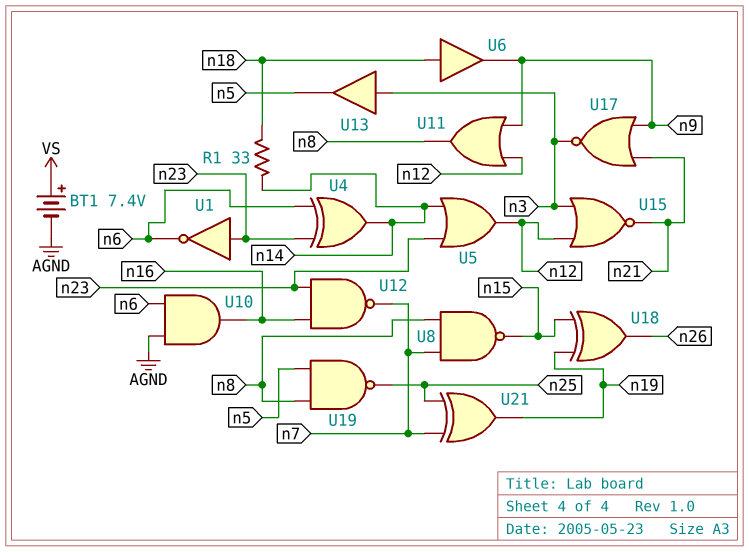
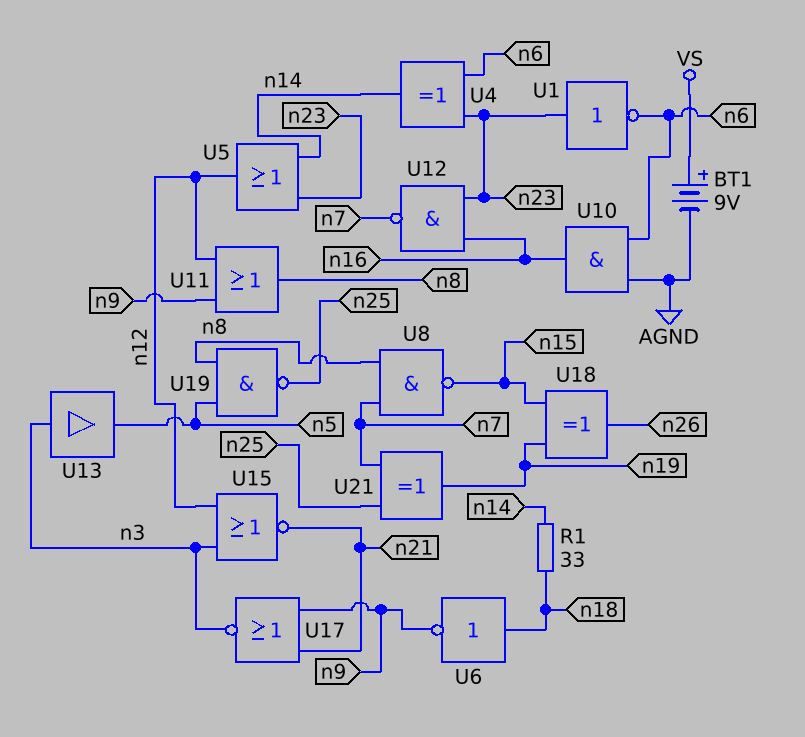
BT1: 7.4V (plus VS, minus AGND) -> 9V (plus VS, minus AGND)
U6: buffer (in n18, out n9) -> NOT (in n18, out n9)

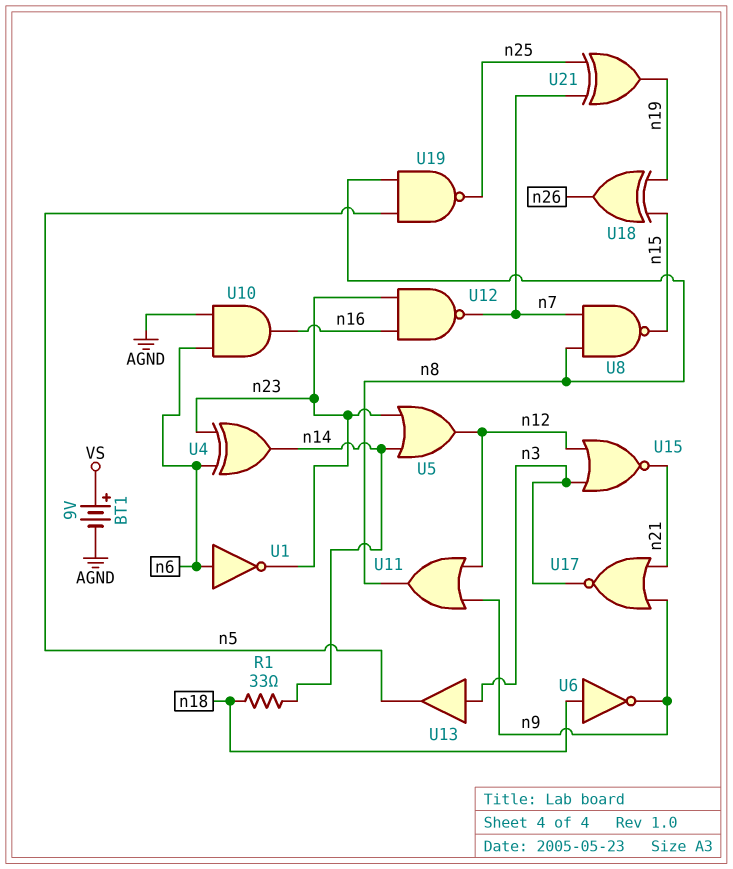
U1: NOT (in n23, out n6) -> NOT (in n6, out n23)

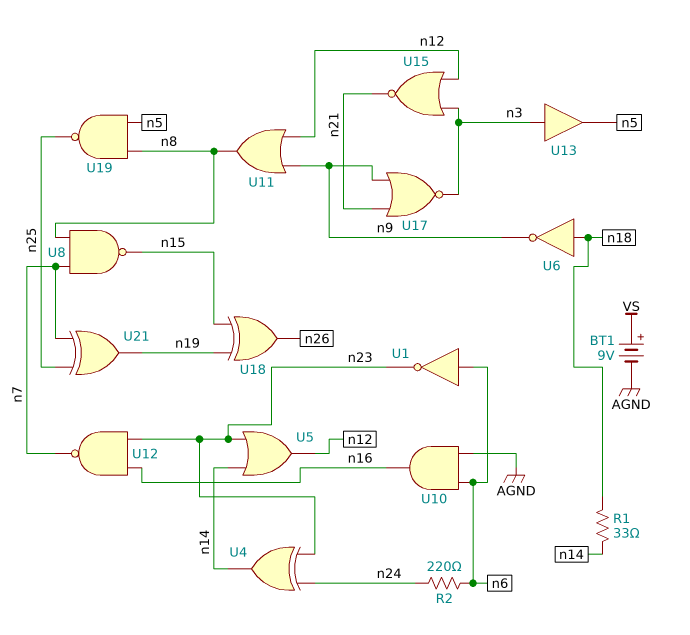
R2: none -> 220 (n6, n24)
U4: XOR (in n6, in n23, out n14) -> XOR (in n23, in n24, out n14)

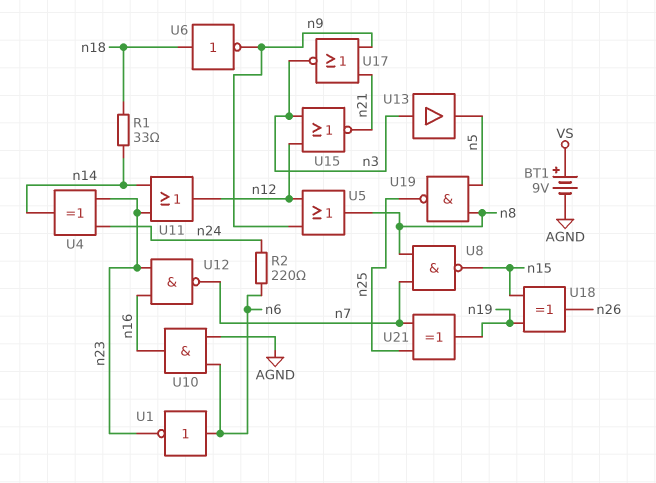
U5: OR (in n14, in n23, out n12) -> OR (in n9, in n12, out n8)
U11: OR (in n9, in n12, out n8) -> OR (in n14, in n23, out n12)

